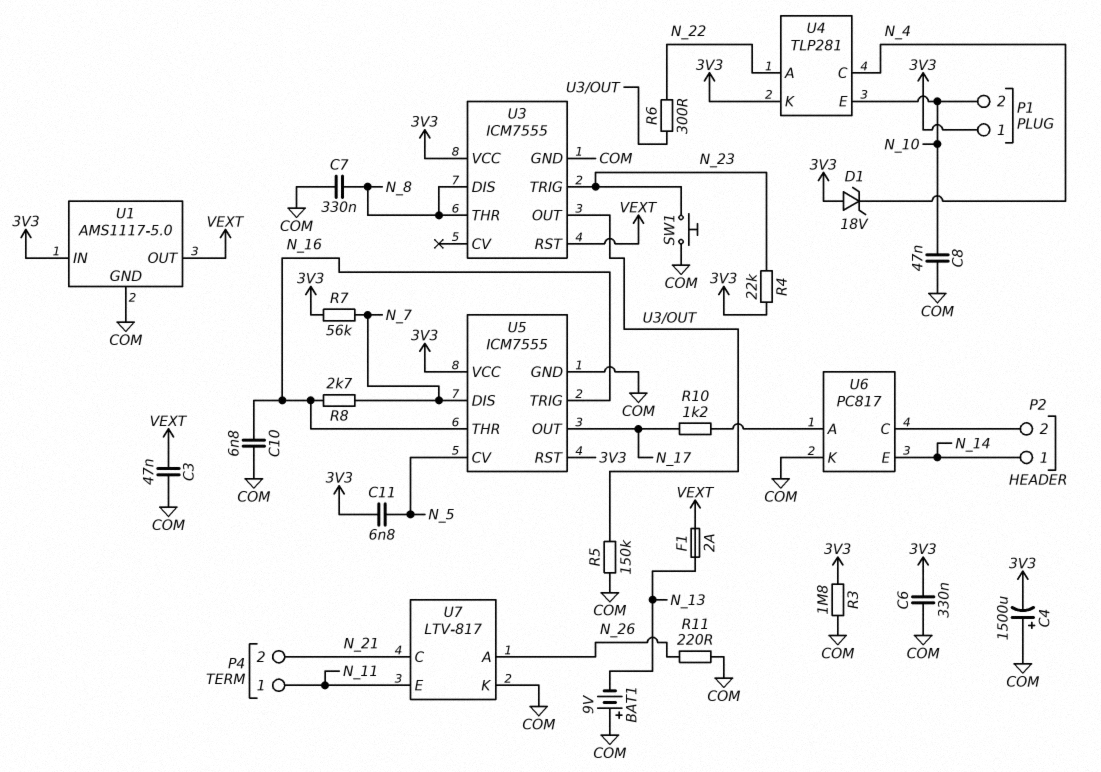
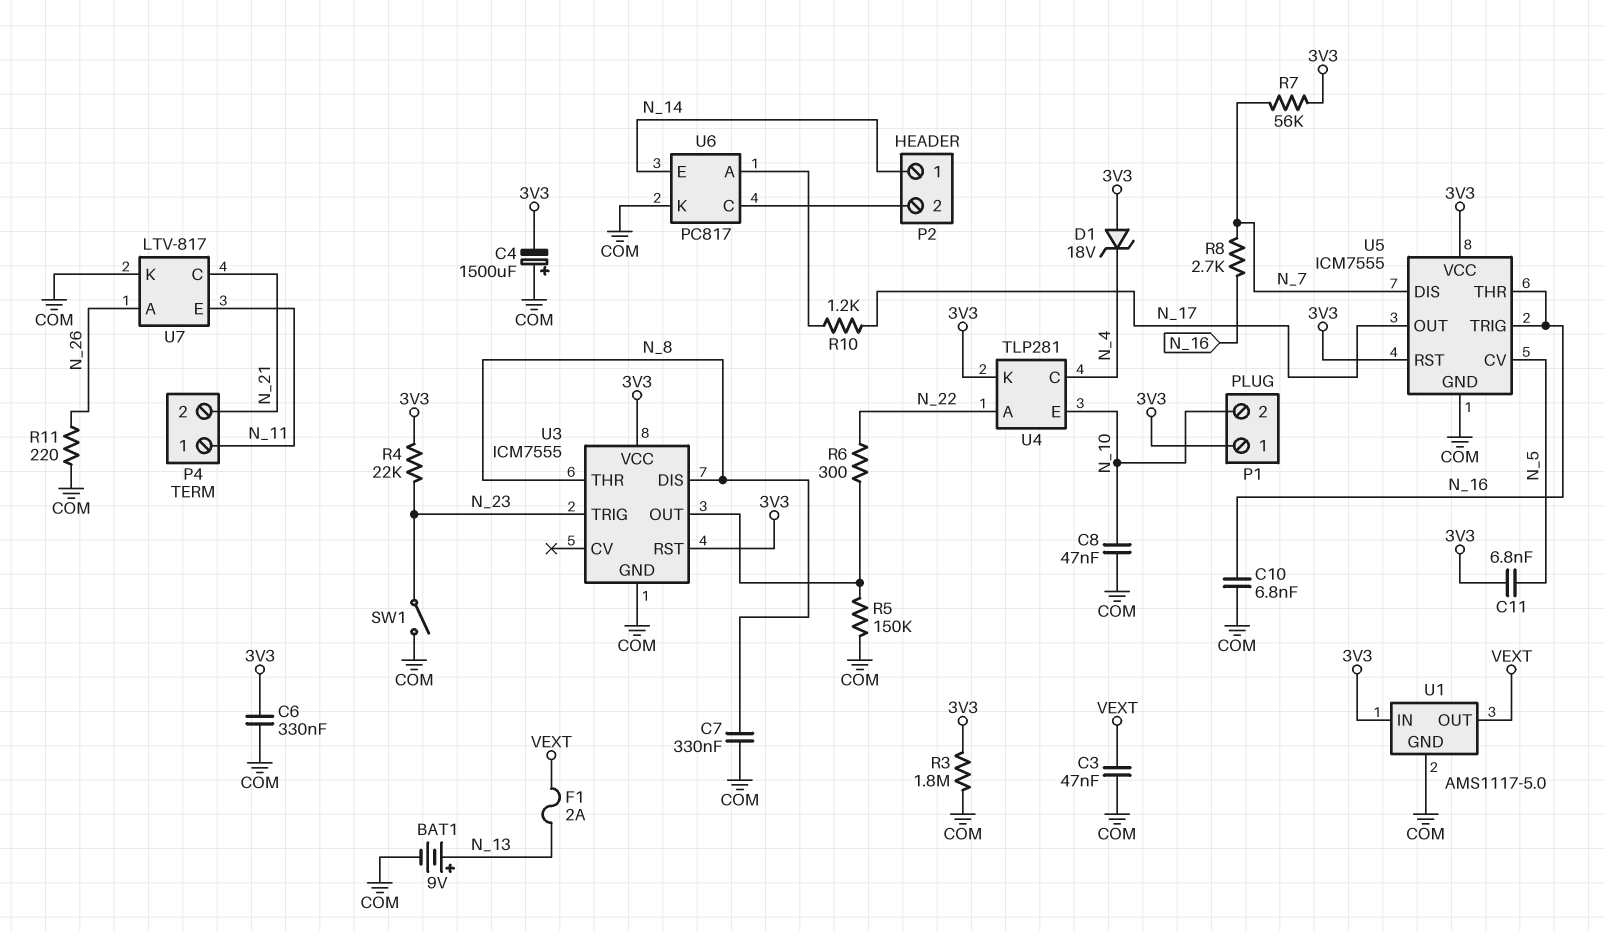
BAT1: 9V (plus COM, minus N_13) -> 9V (plus N_13, minus COM)
SW1: button (COM, N_23) -> switch (COM, N_23)
U3 pin RST: VEXT -> 3V3

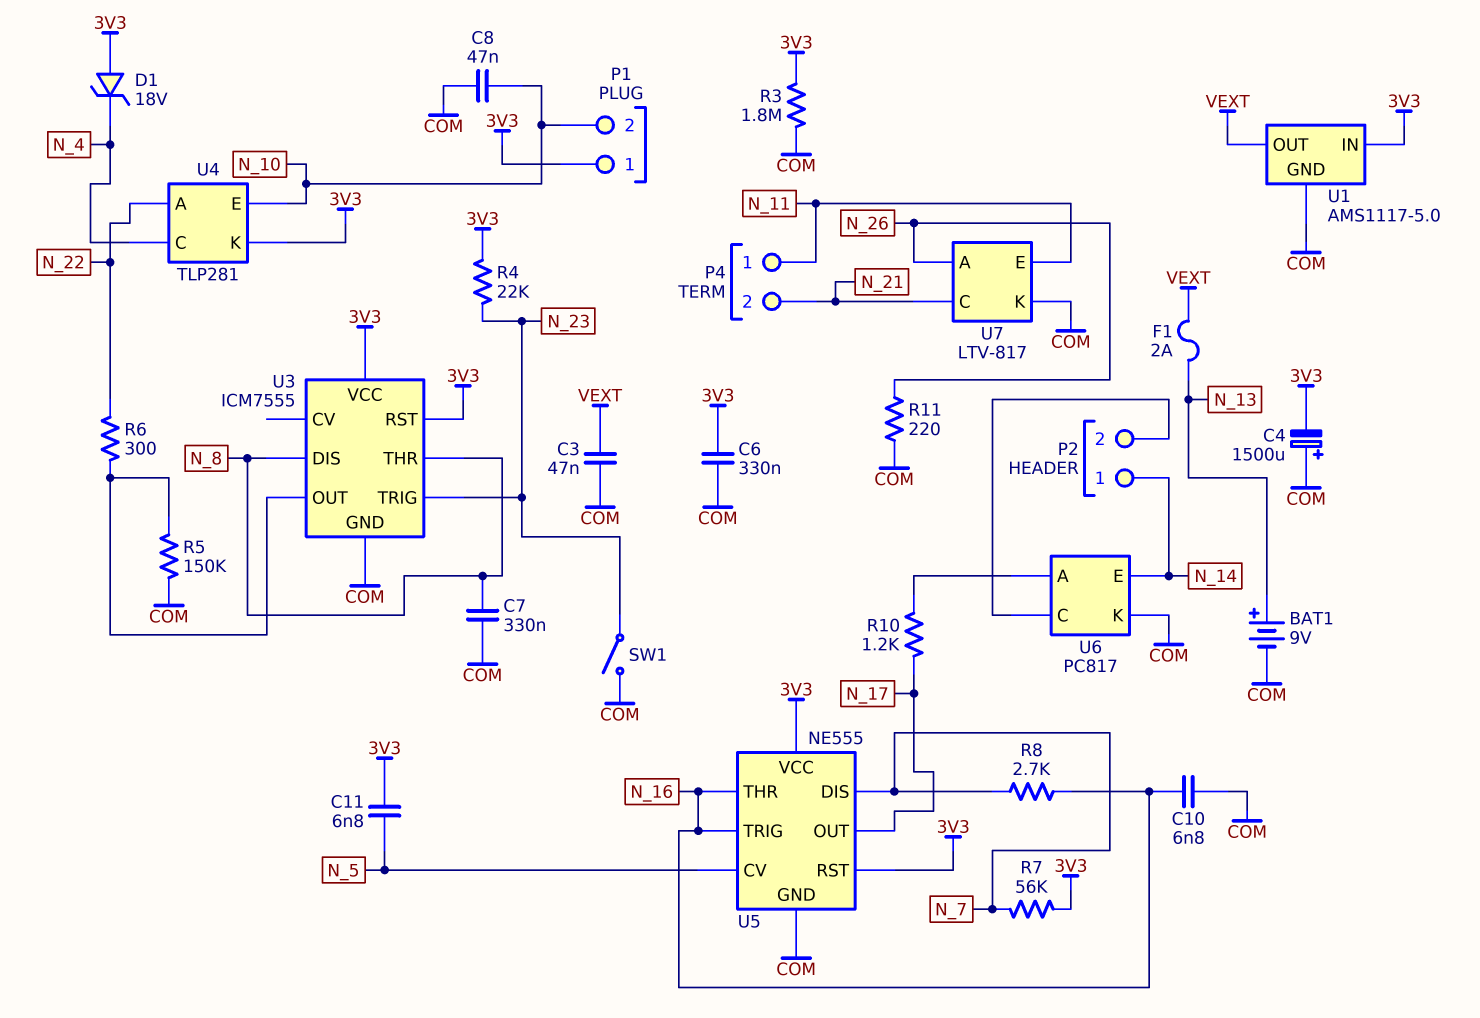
U5: ICM7555 -> NE555

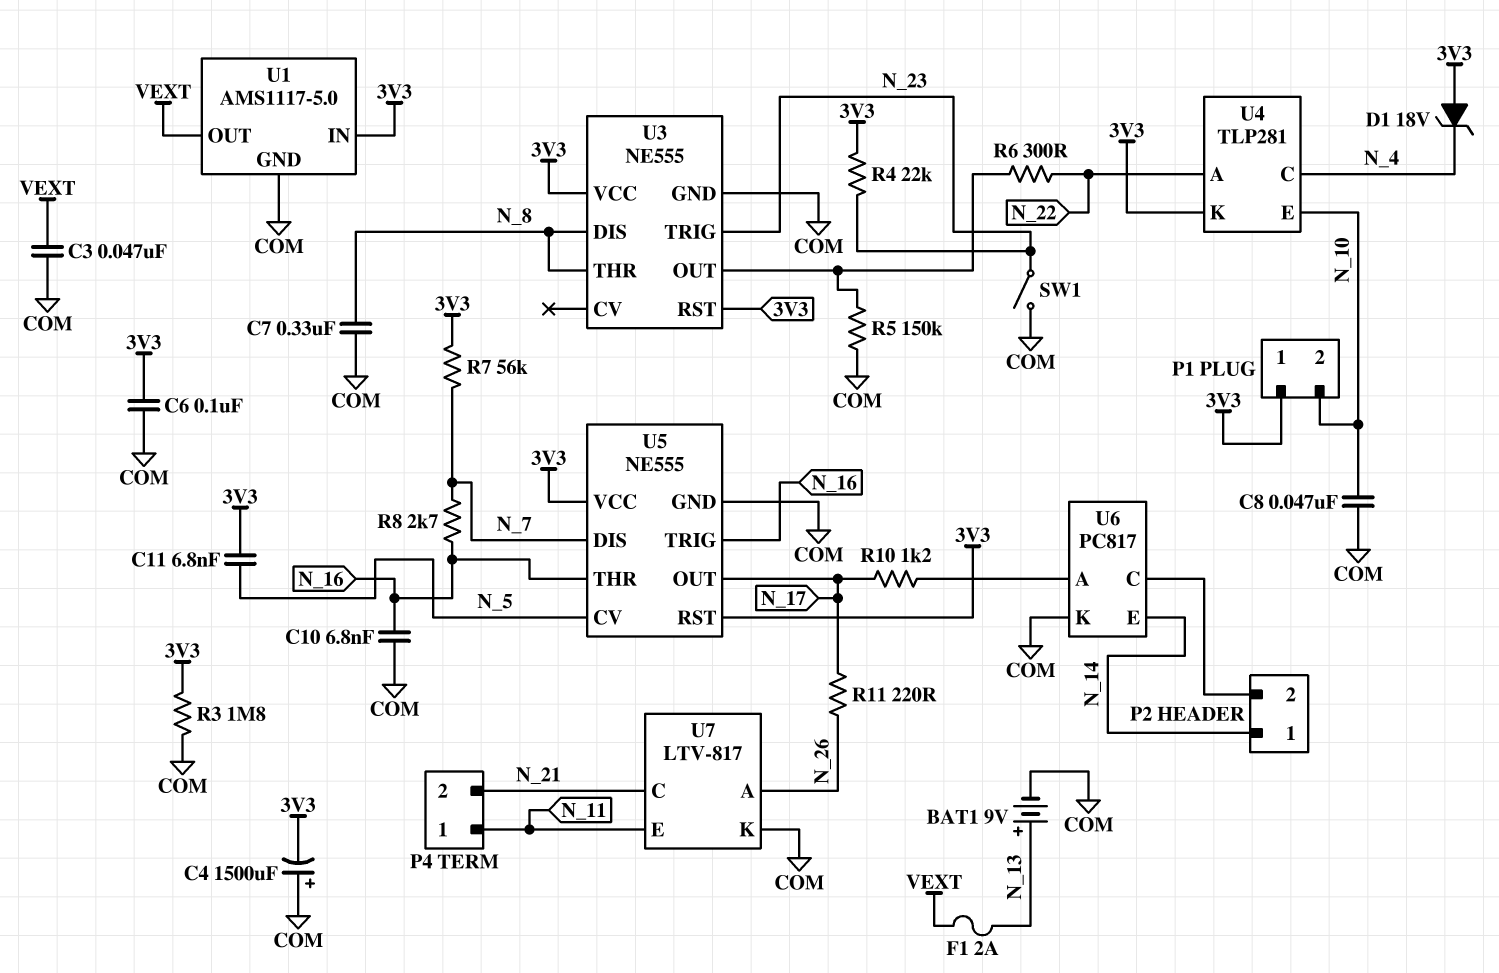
C6: 330nF (3V3, COM) -> 100nF (3V3, COM)
R11: 220 (COM, N_26) -> 220 (N_17, N_26)
U3: ICM7555 -> NE555

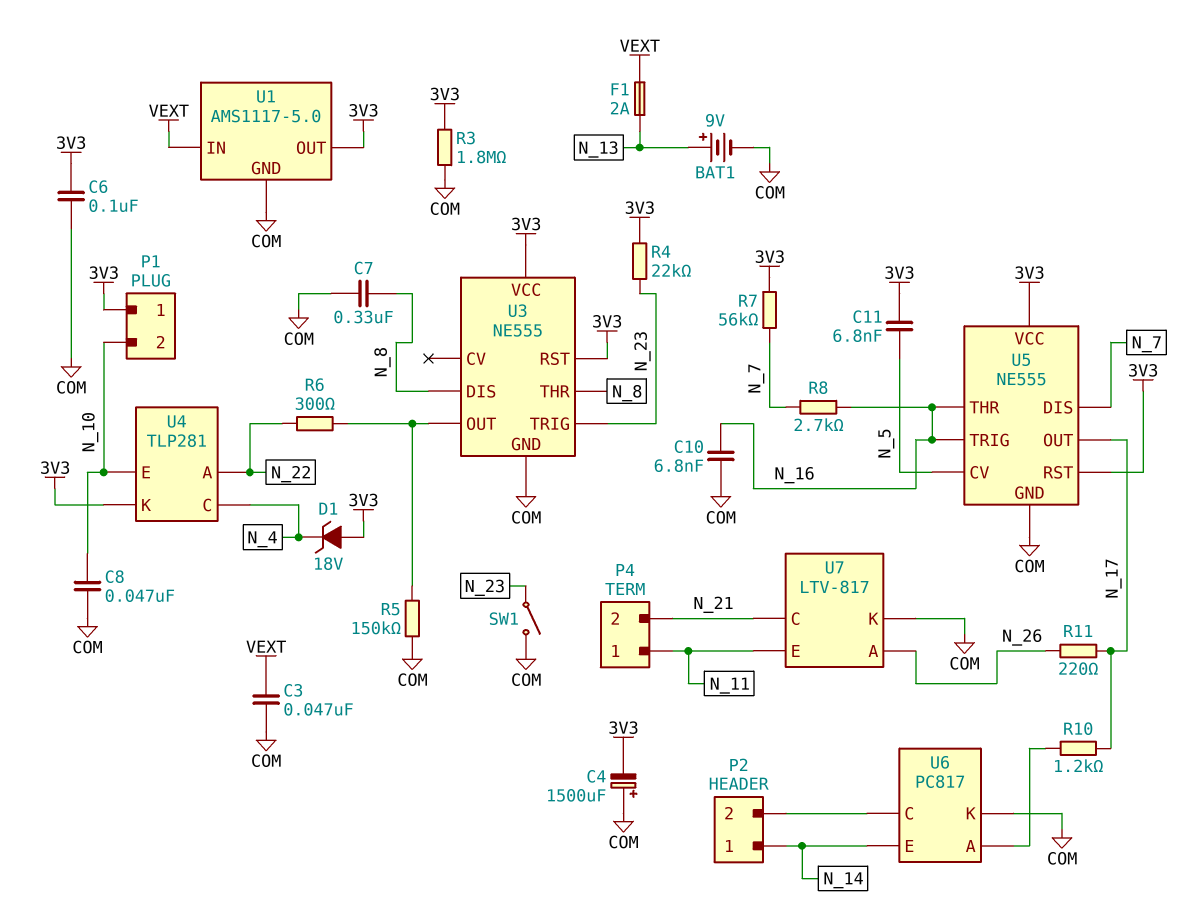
U1 pin IN: 3V3 -> VEXT
U1 pin OUT: VEXT -> 3V3

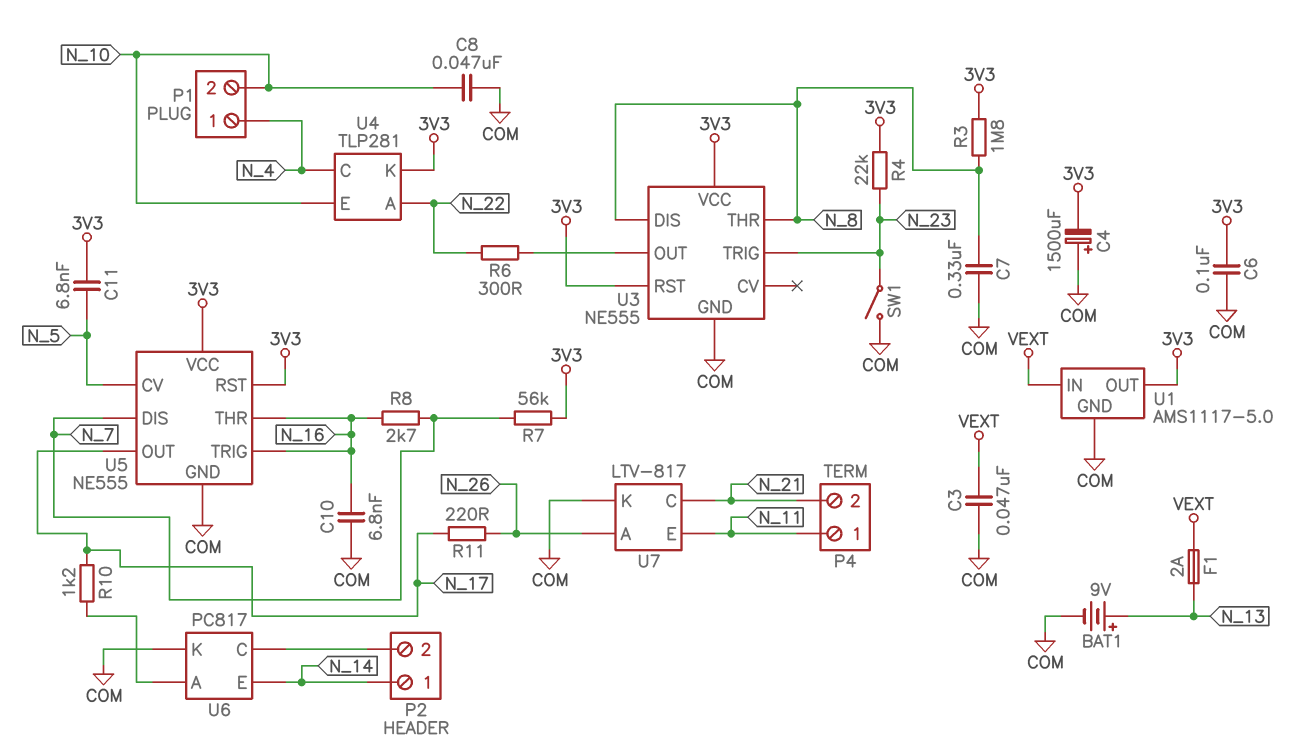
D1: zener 18V (A 3V3, K N_4) -> none
P1 pin 1: 3V3 -> N_4
R3: 1.8M (3V3, COM) -> 1.8M (3V3, N_8)
R5: 150k (COM, U3/OUT) -> none

